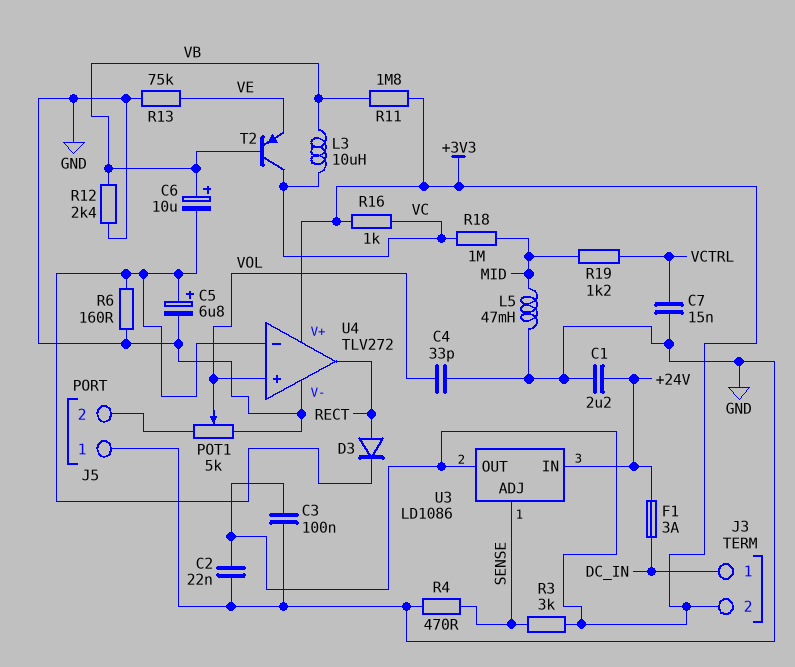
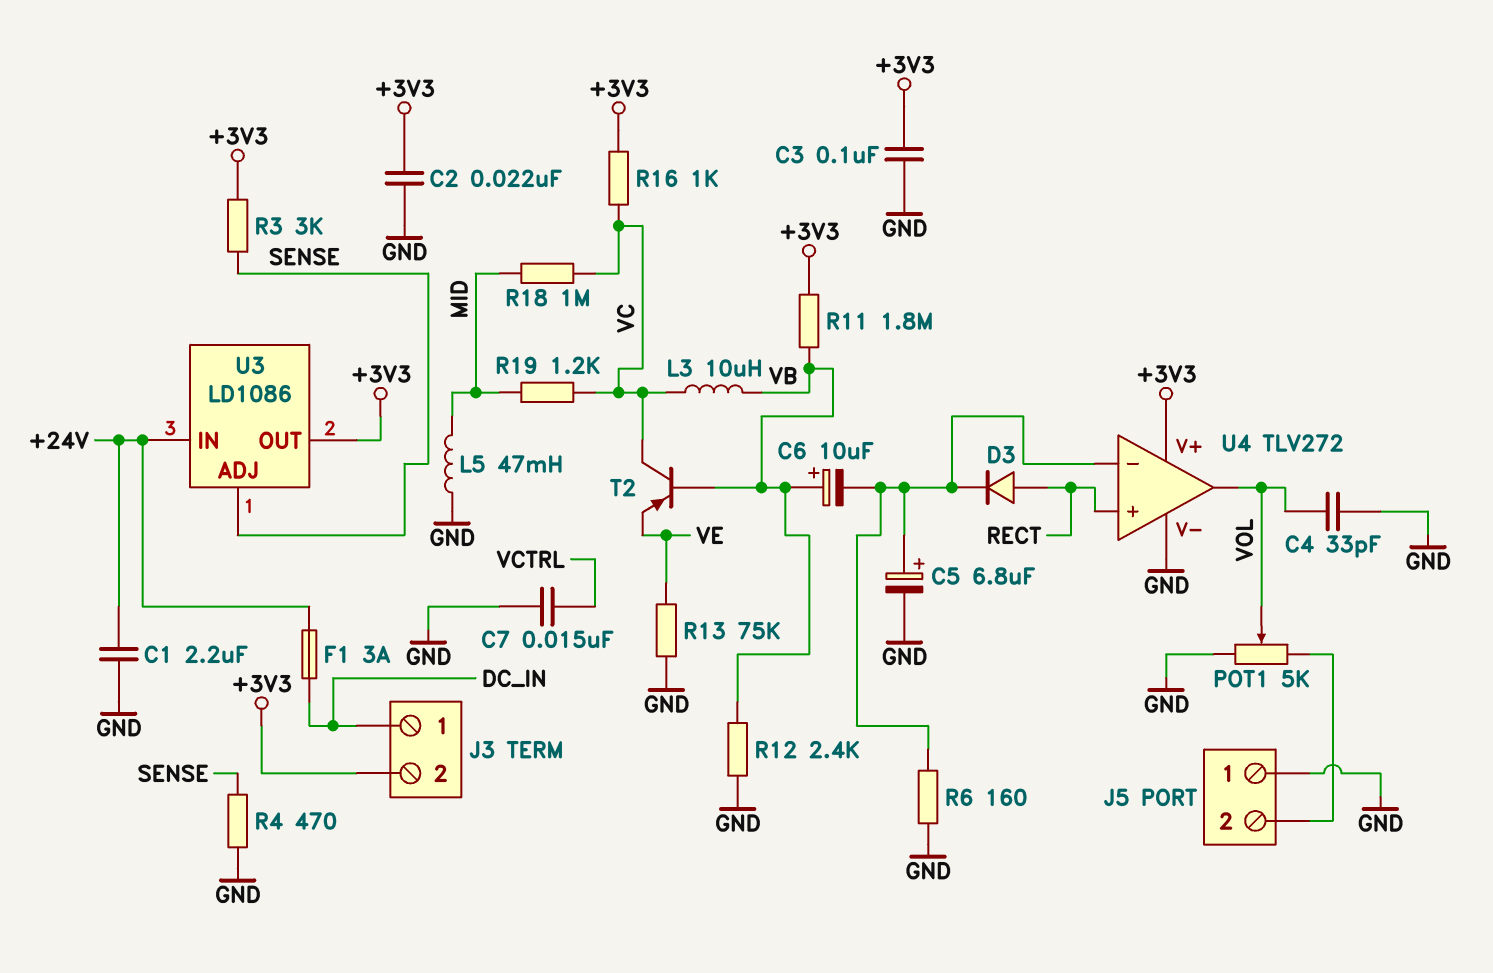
R19: 1.2k (MID, VCTRL) -> 1.2k (MID, VC)
U4 pin in+: VOL -> RECT
U4 pin out: RECT -> VOL

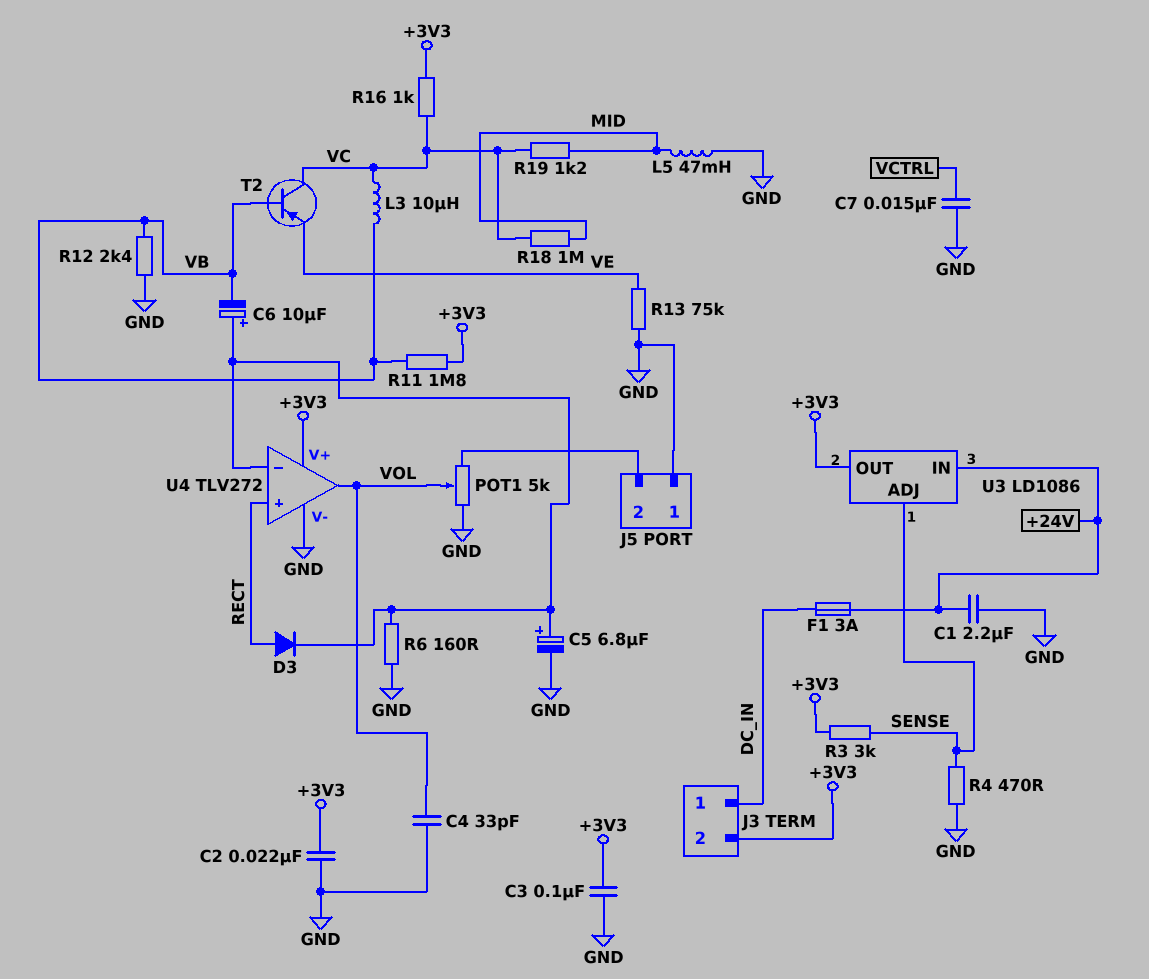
C6: 10uF (plus VB, minus U4/in-) -> 10uF (plus U4/in-, minus VB)

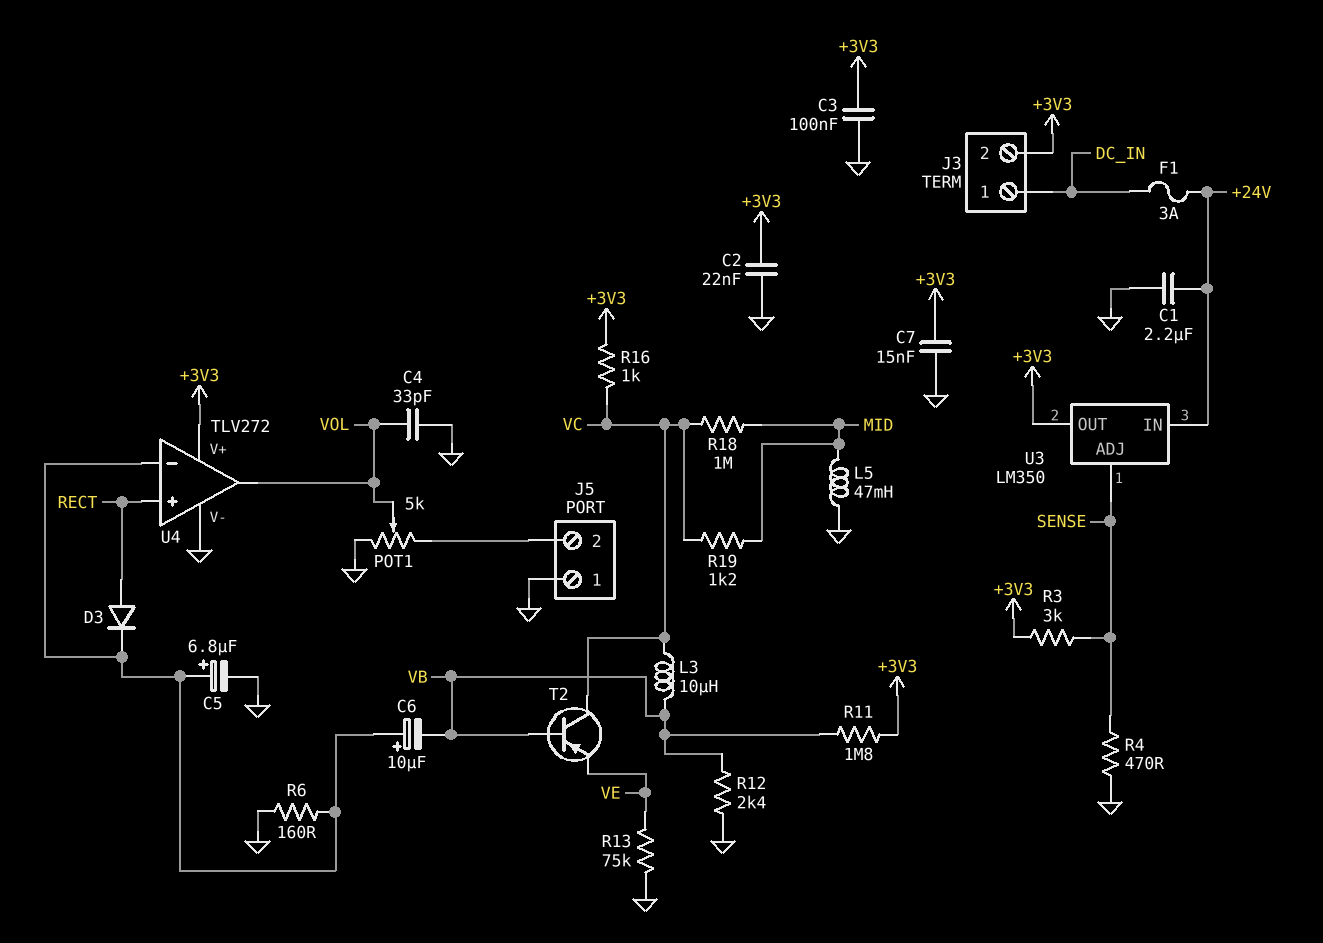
C7: 15nF (GND, VCTRL) -> 15nF (+3V3, GND)
U3: LD1086 -> LM350

